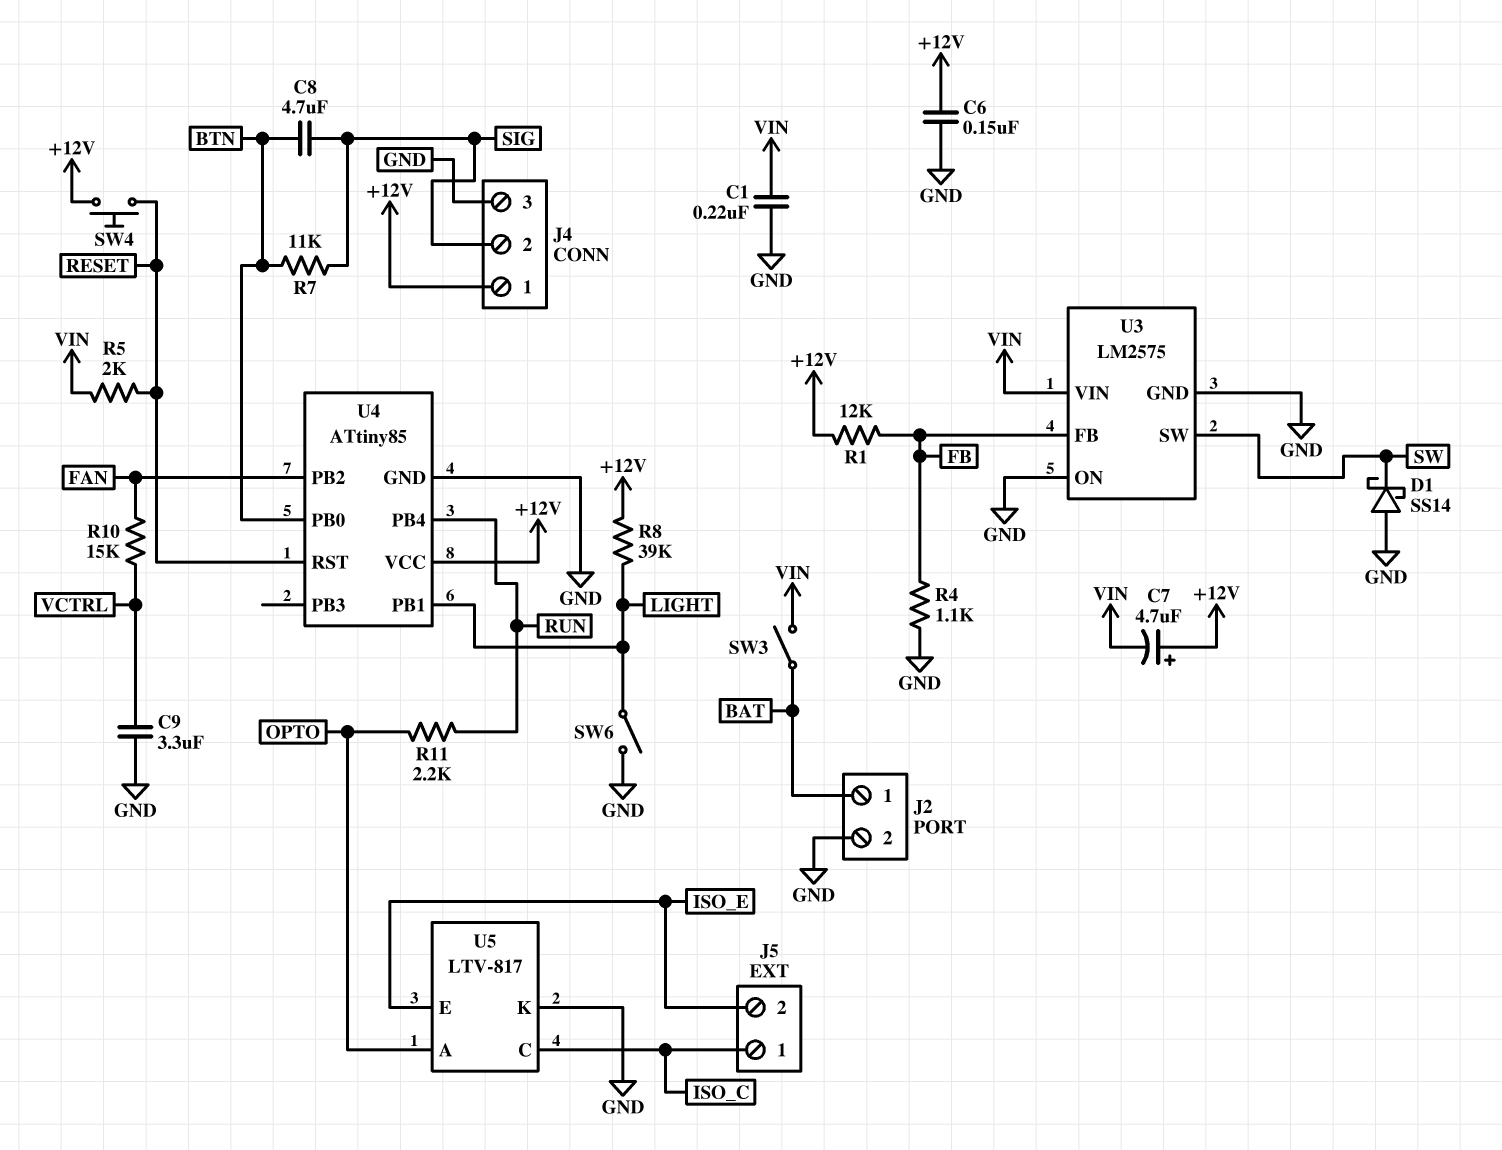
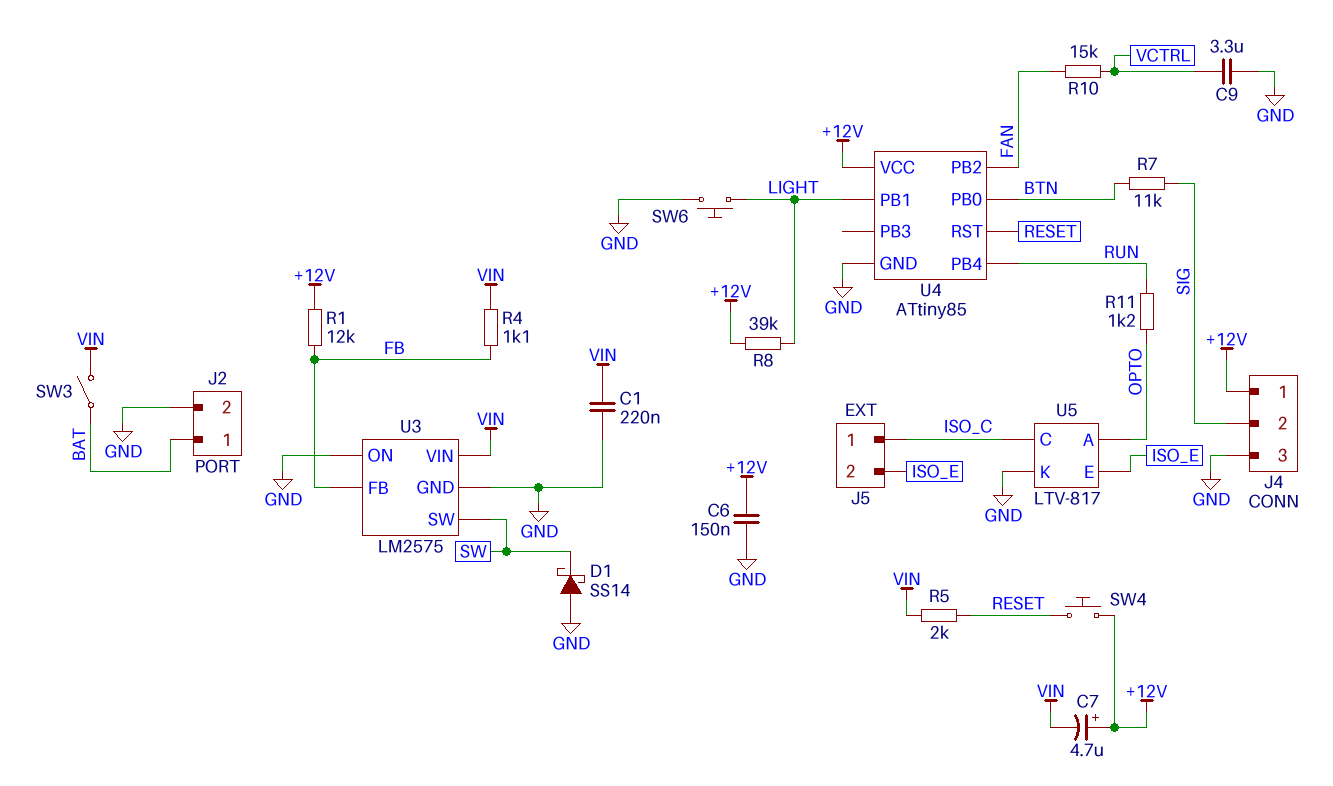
C8: 4.7uF (BTN, SIG) -> none
R4: 1.1k (FB, GND) -> 1.1k (FB, VIN)
R11: 2.2k (OPTO, RUN) -> 1.2k (OPTO, RUN)
SW6: switch (GND, LIGHT) -> button (GND, LIGHT)

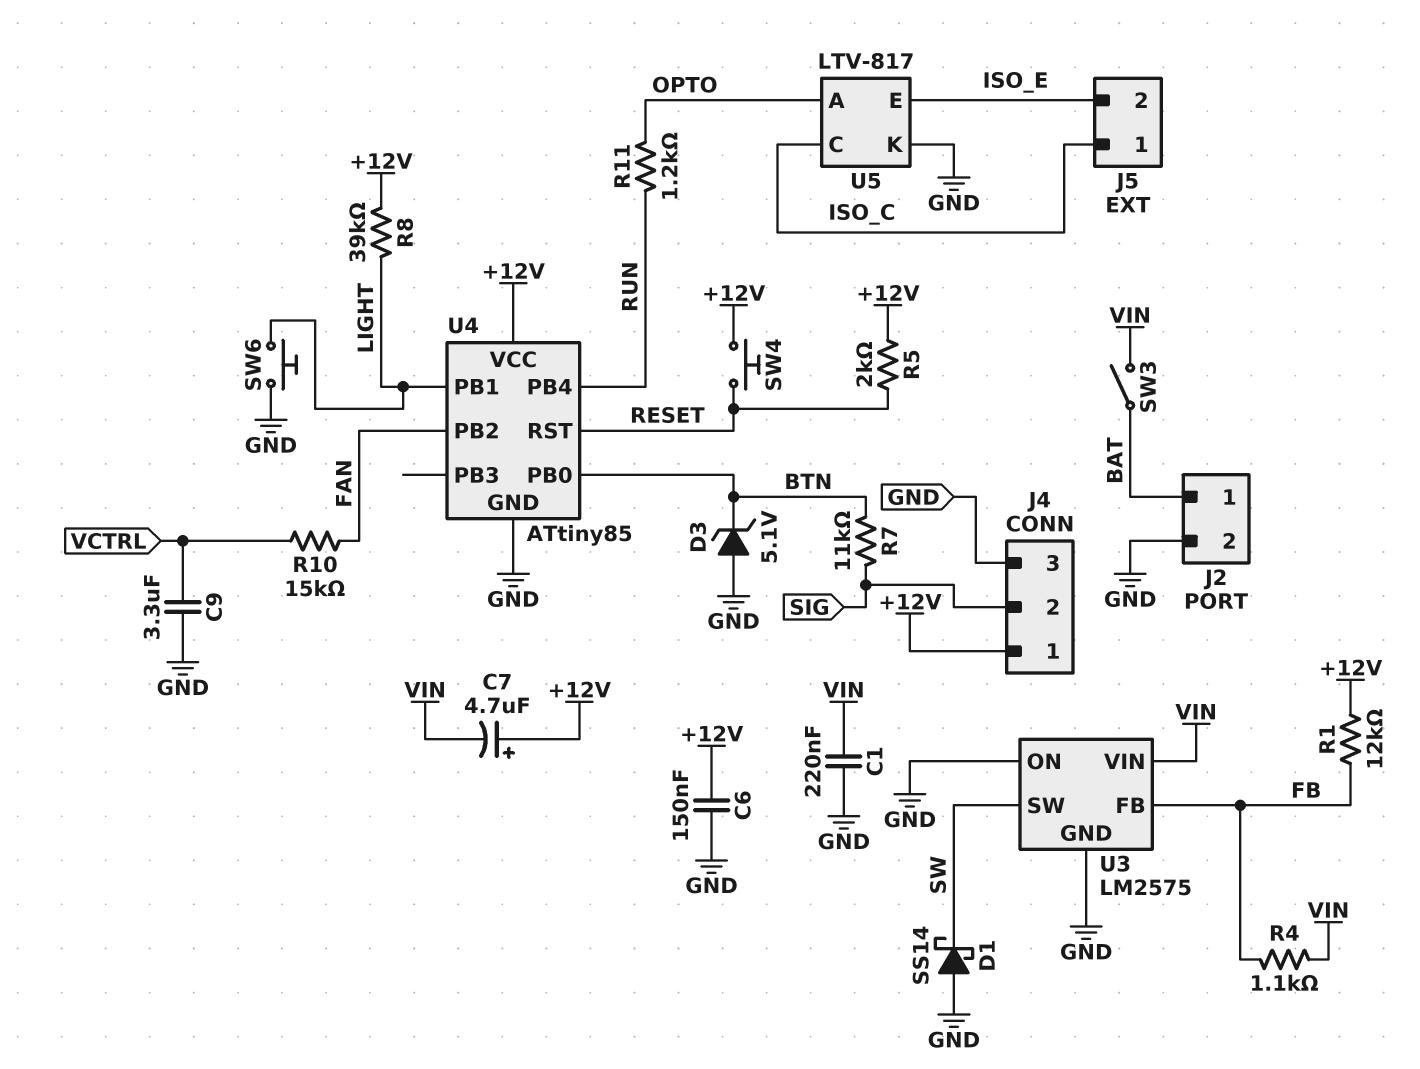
D3: none -> zener 5.1V (A GND, K BTN)
R5: 2k (RESET, VIN) -> 2k (+12V, RESET)

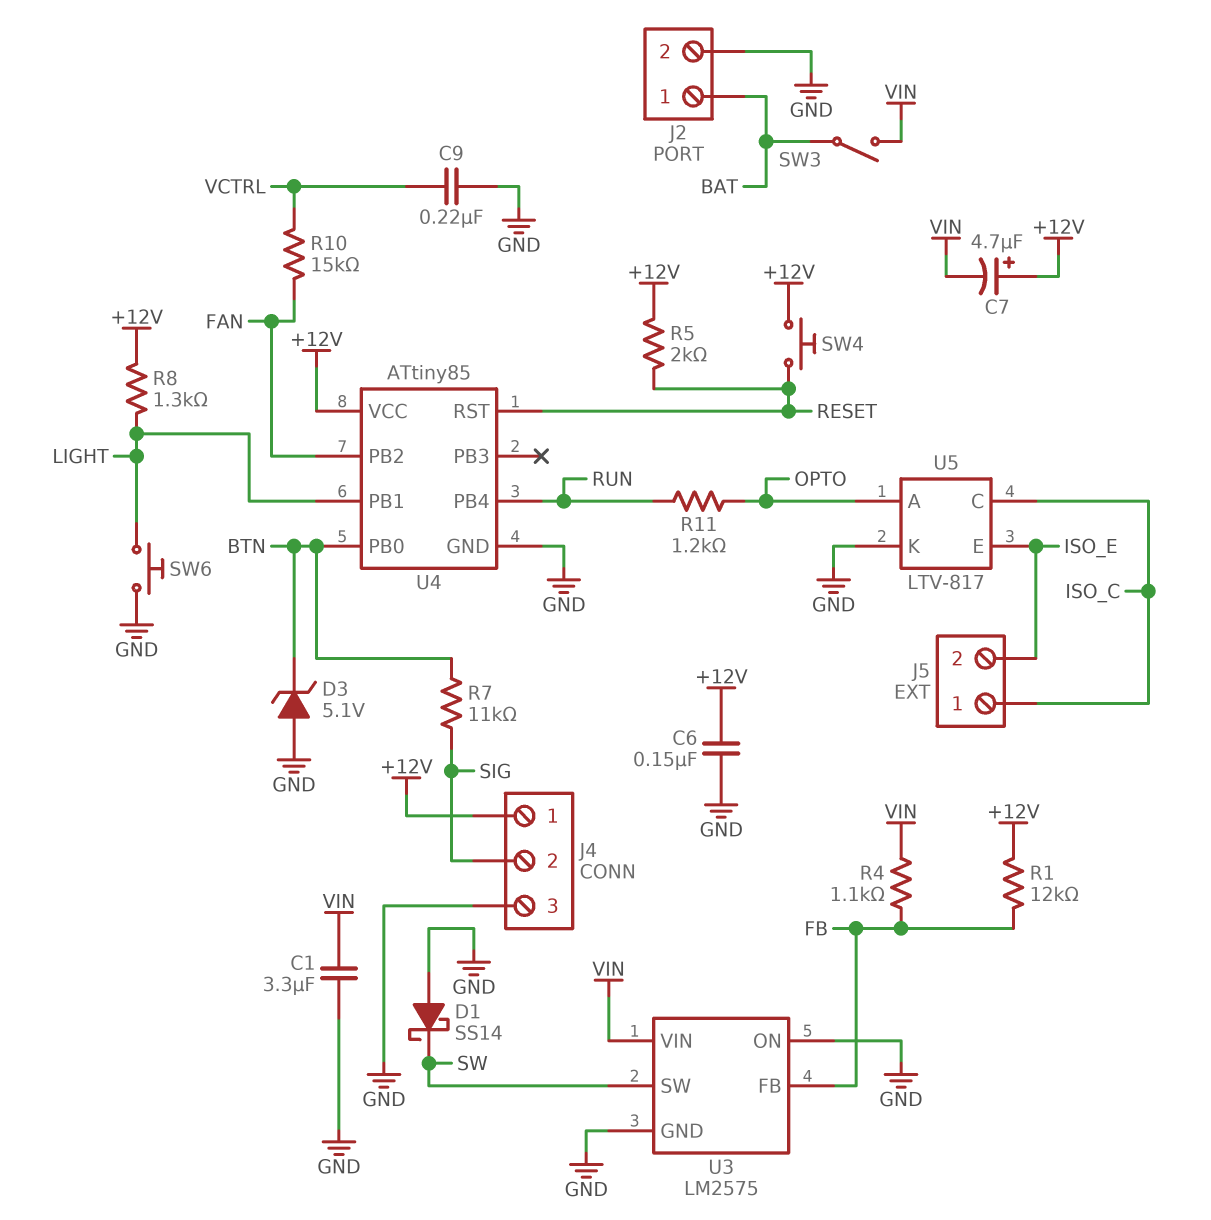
C1: 220nF (GND, VIN) -> 3.3uF (GND, VIN)
C9: 3.3uF (GND, VCTRL) -> 220nF (GND, VCTRL)
R8: 39k (+12V, LIGHT) -> 1.3k (+12V, LIGHT)

